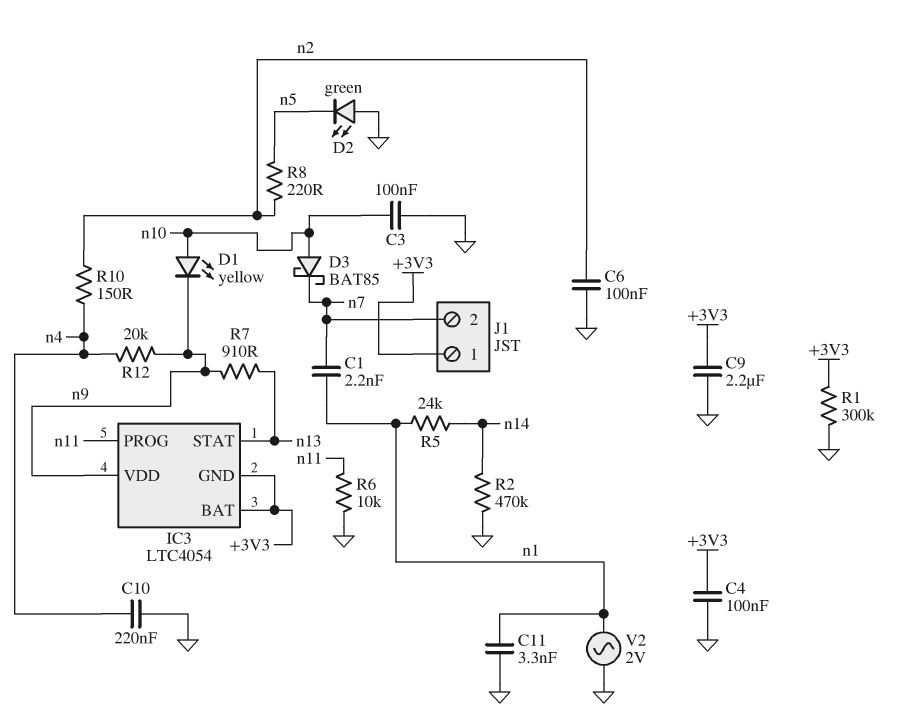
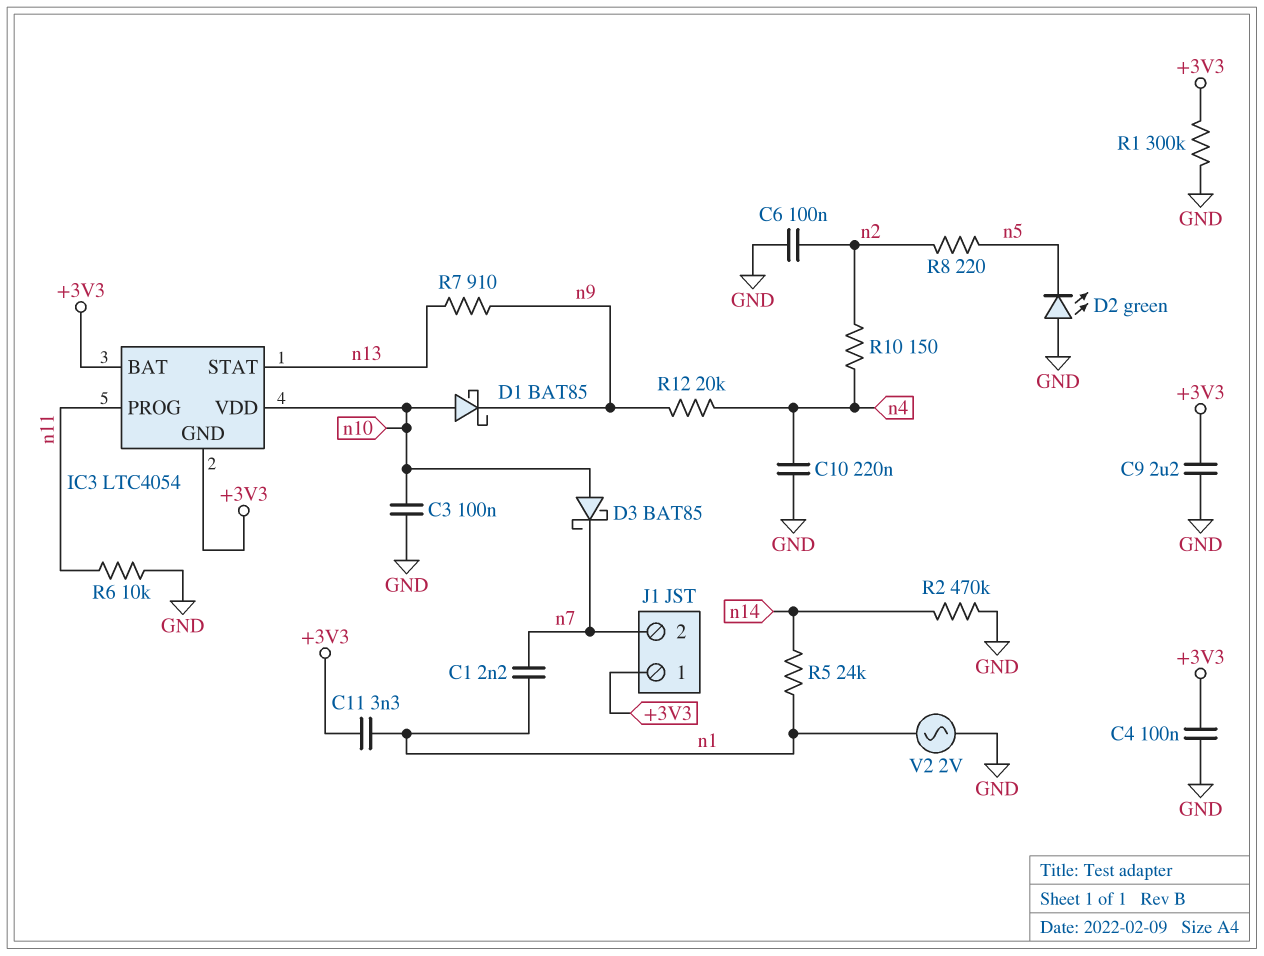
C11: 3.3nF (GND, n1) -> 3.3nF (+3V3, n1)
D1: LED yellow (A n10, K n9) -> schottky BAT85 (A n10, K n9)
IC3 pin VDD: n9 -> n10

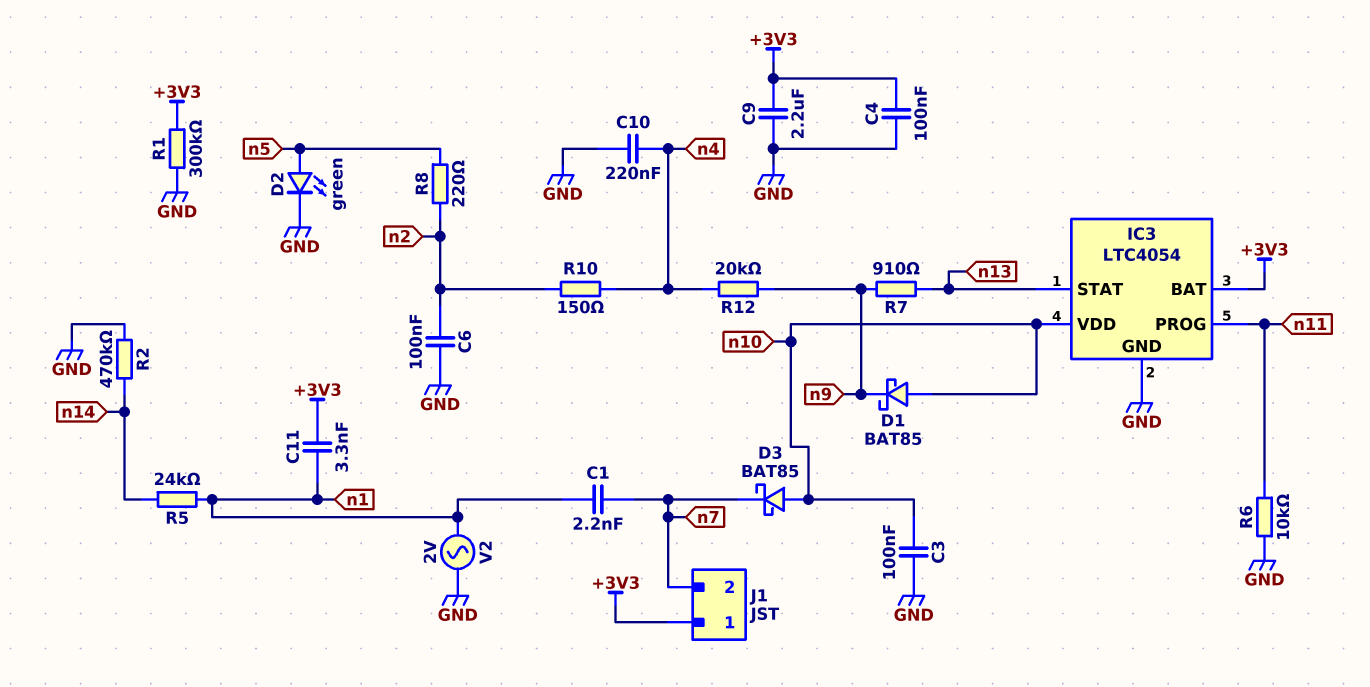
D2: LED green (A GND, K n5) -> LED green (A n5, K GND)
IC3 pin GND: +3V3 -> GND

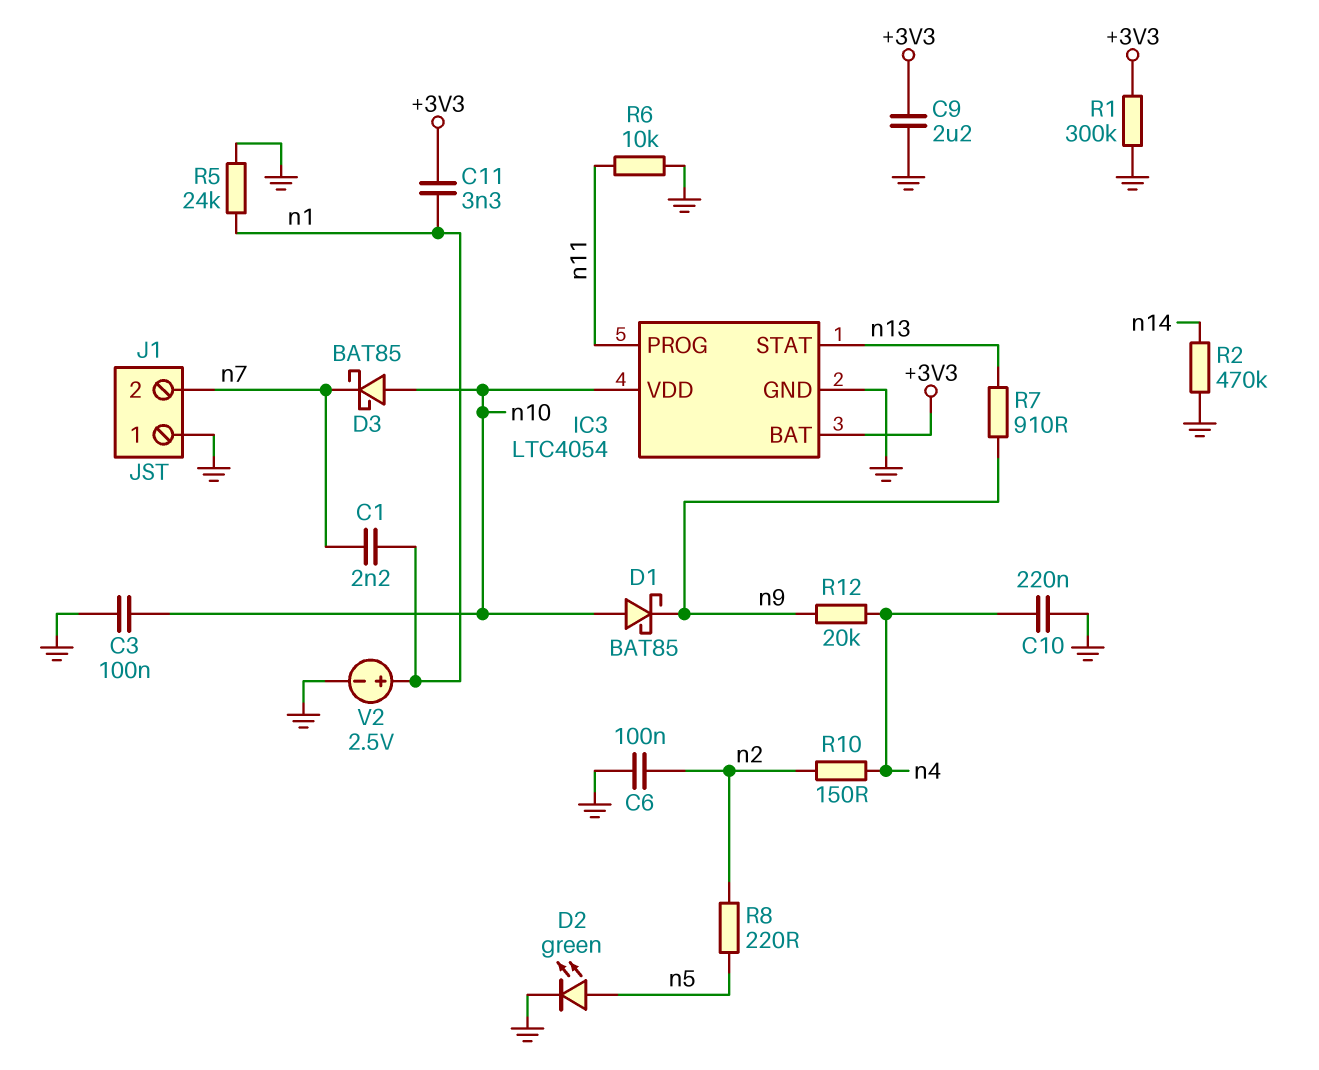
C4: 100nF (+3V3, GND) -> none
J1 pin 1: +3V3 -> GND
R5: 24k (n1, n14) -> 24k (GND, n1)
V2: AC 2V (GND, n1) -> 2.5V (plus n1, minus GND)

